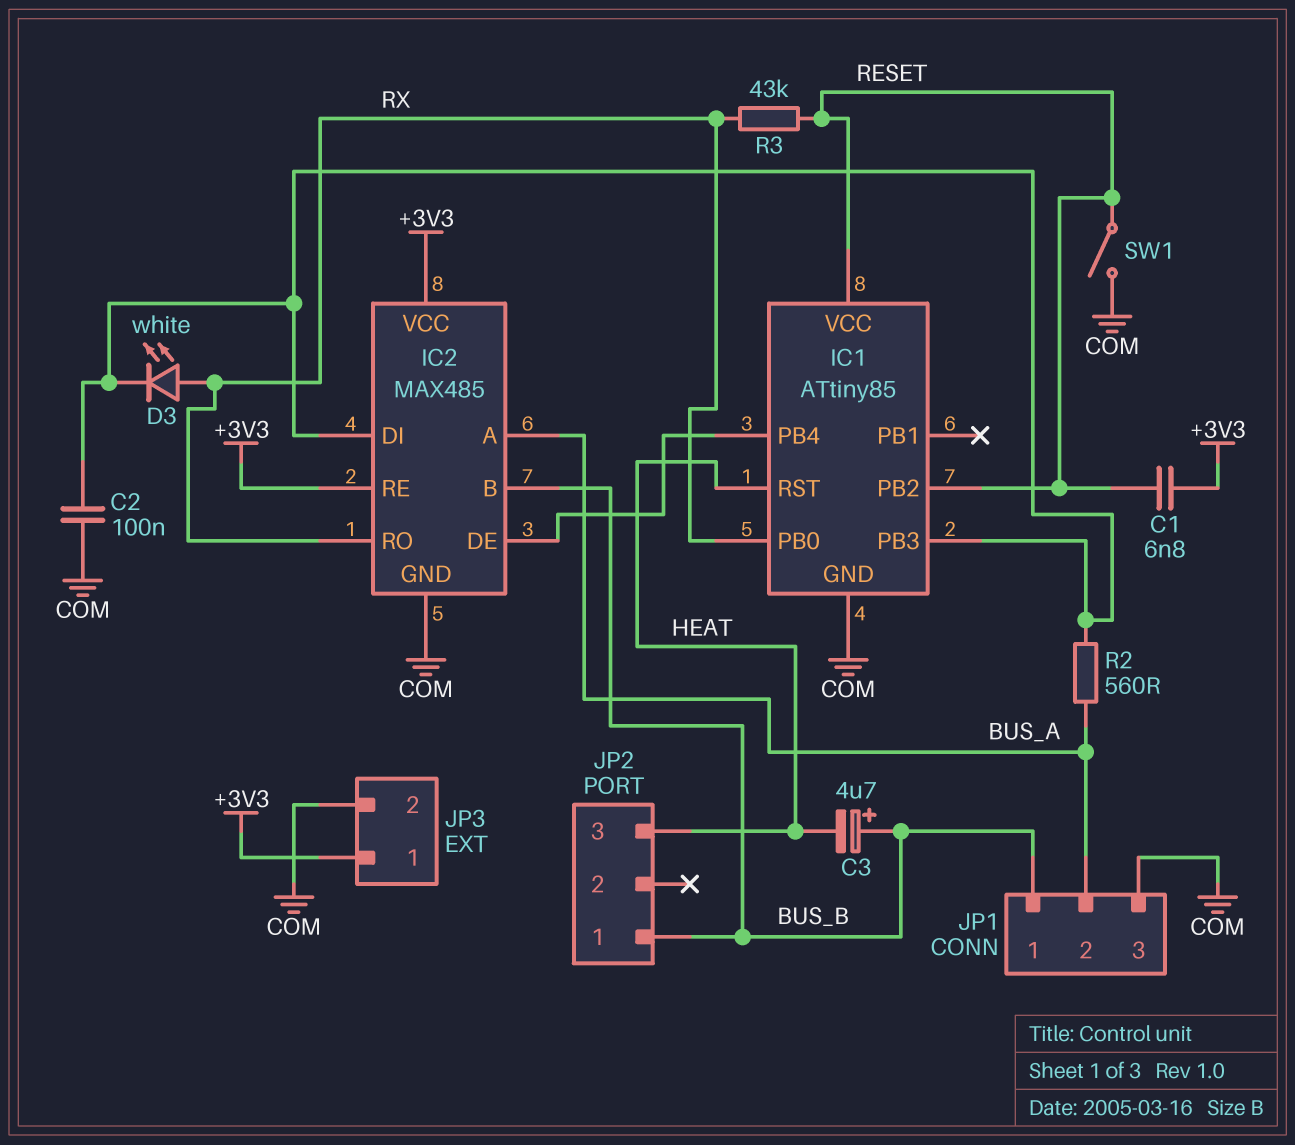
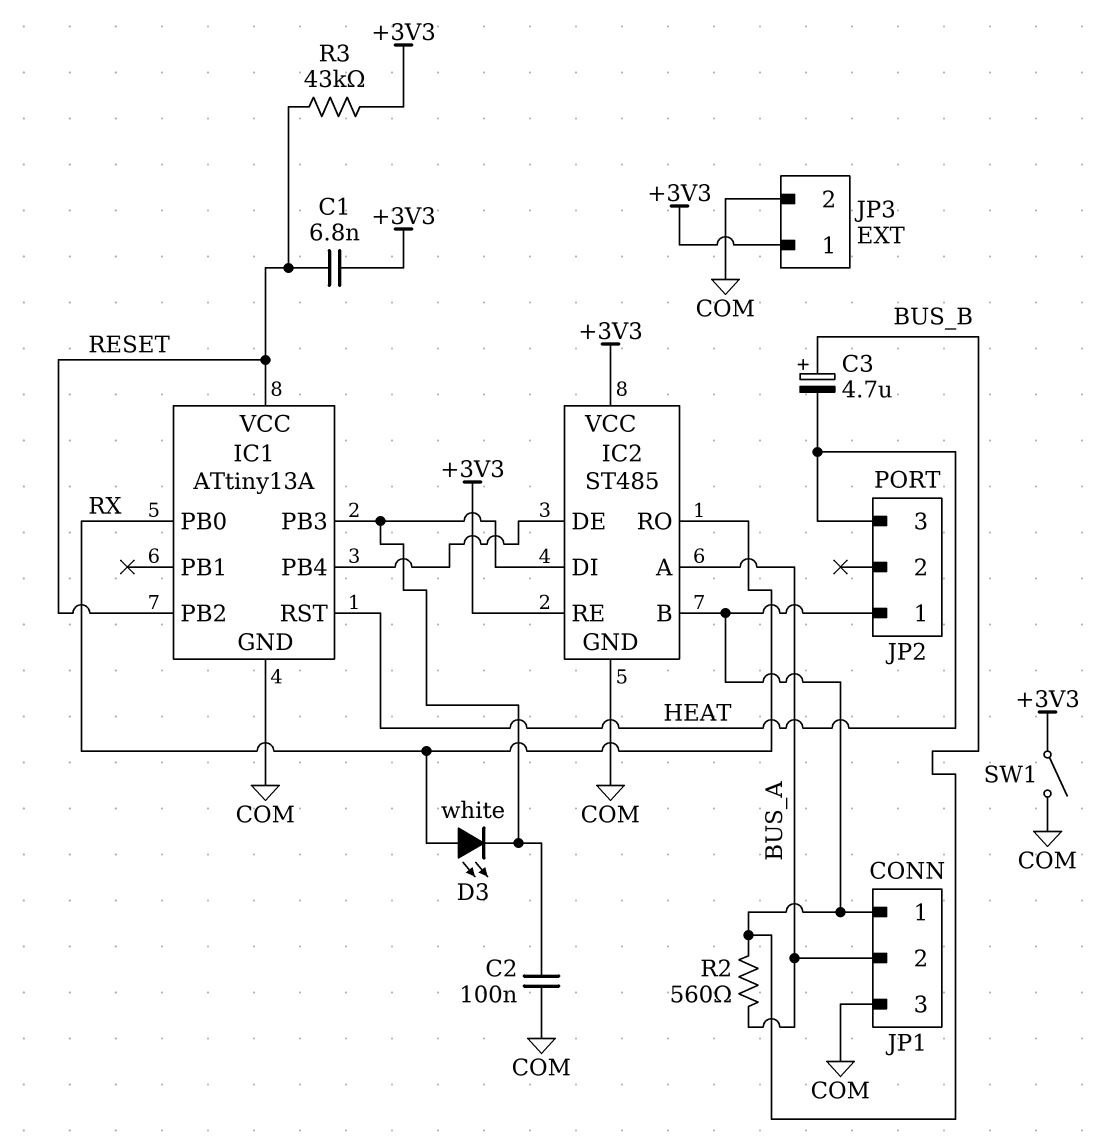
IC1: ATtiny85 -> ATtiny13A
IC2: MAX485 -> ST485
R2: 560 (BUS_A, IC1/PB3) -> 560 (BUS_A, BUS_B)
R3: 43k (RESET, RX) -> 43k (+3V3, RESET)
SW1: switch (COM, RESET) -> switch (+3V3, COM)

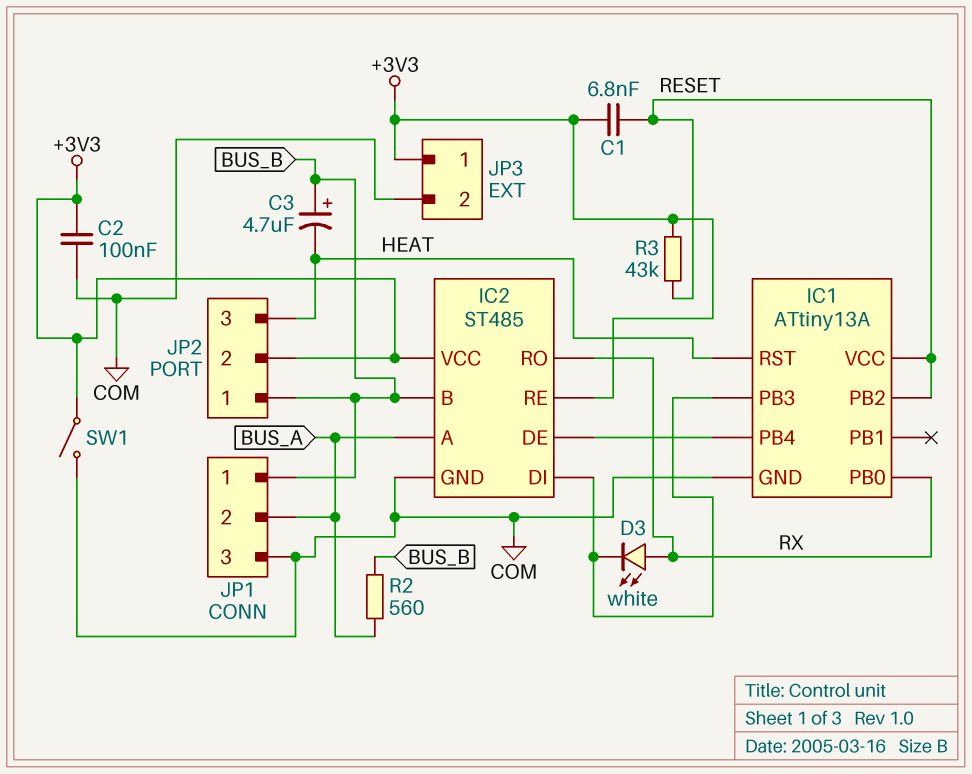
C2: 100nF (COM, IC1/PB3) -> 100nF (+3V3, COM)
JP2 pin 2: none -> +3V3

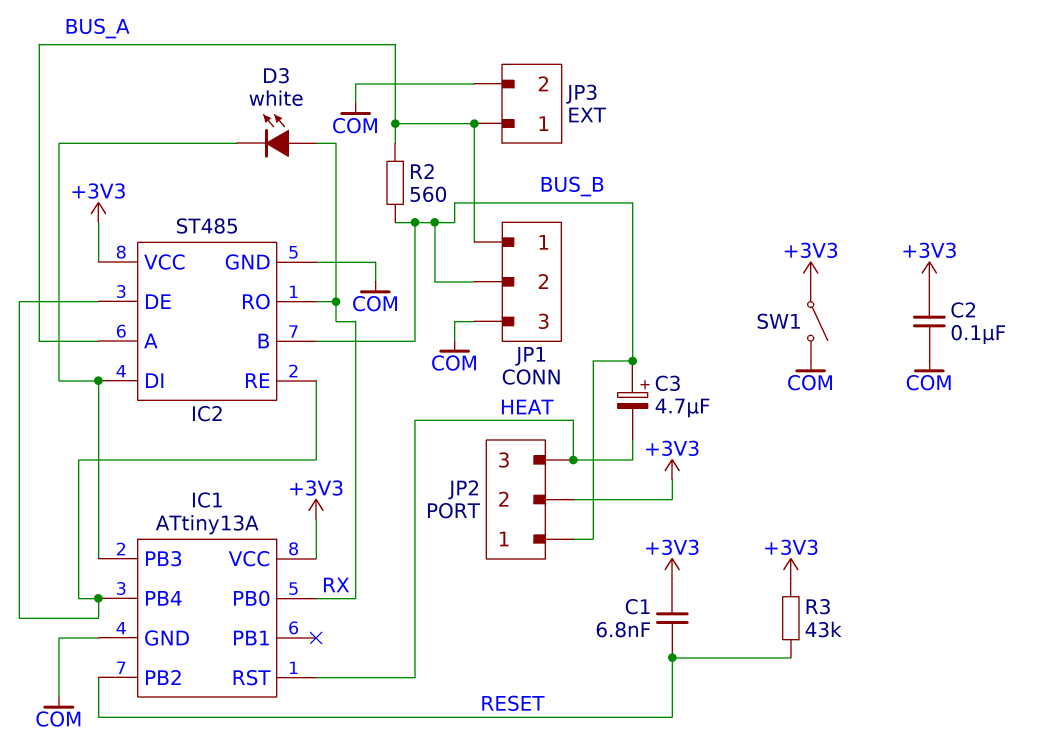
IC1 pin VCC: RESET -> +3V3
IC2 pin RE: +3V3 -> IC1/PB4
JP1 pin 1: BUS_B -> BUS_A
JP1 pin 2: BUS_A -> BUS_B
JP3 pin 1: +3V3 -> BUS_A

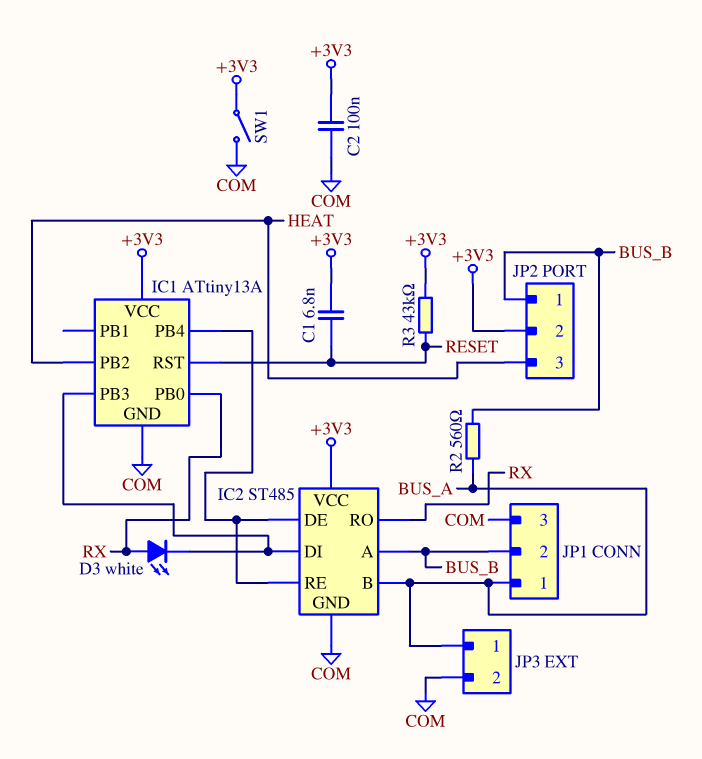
C3: 4.7uF (plus BUS_B, minus HEAT) -> none
IC1 pin PB2: RESET -> HEAT
IC1 pin RST: HEAT -> RESET
IC2 pin A: BUS_A -> BUS_B
IC2 pin B: BUS_B -> BUS_A

